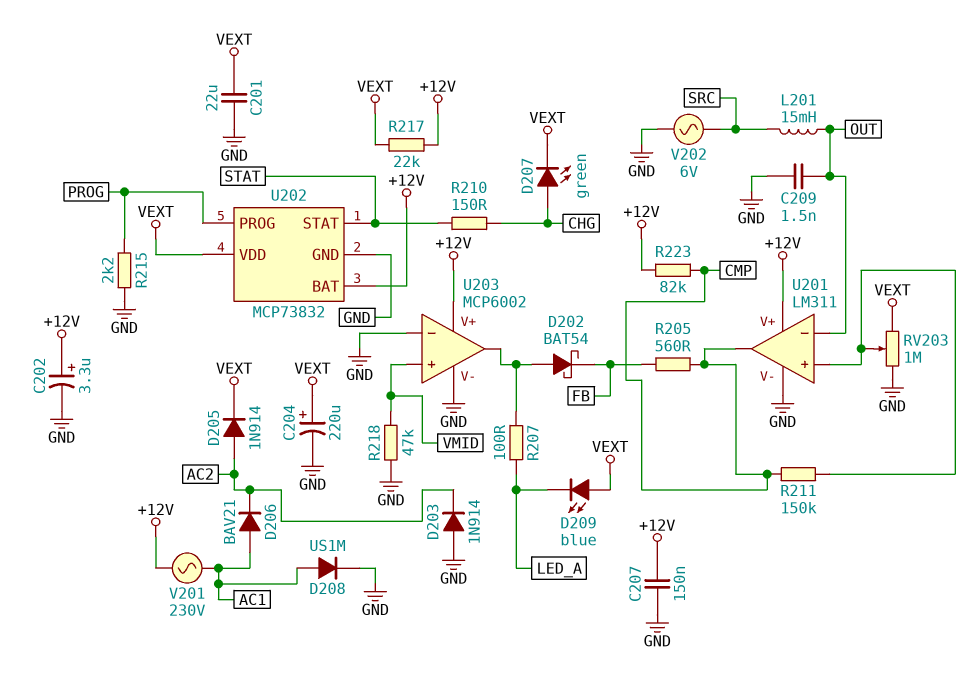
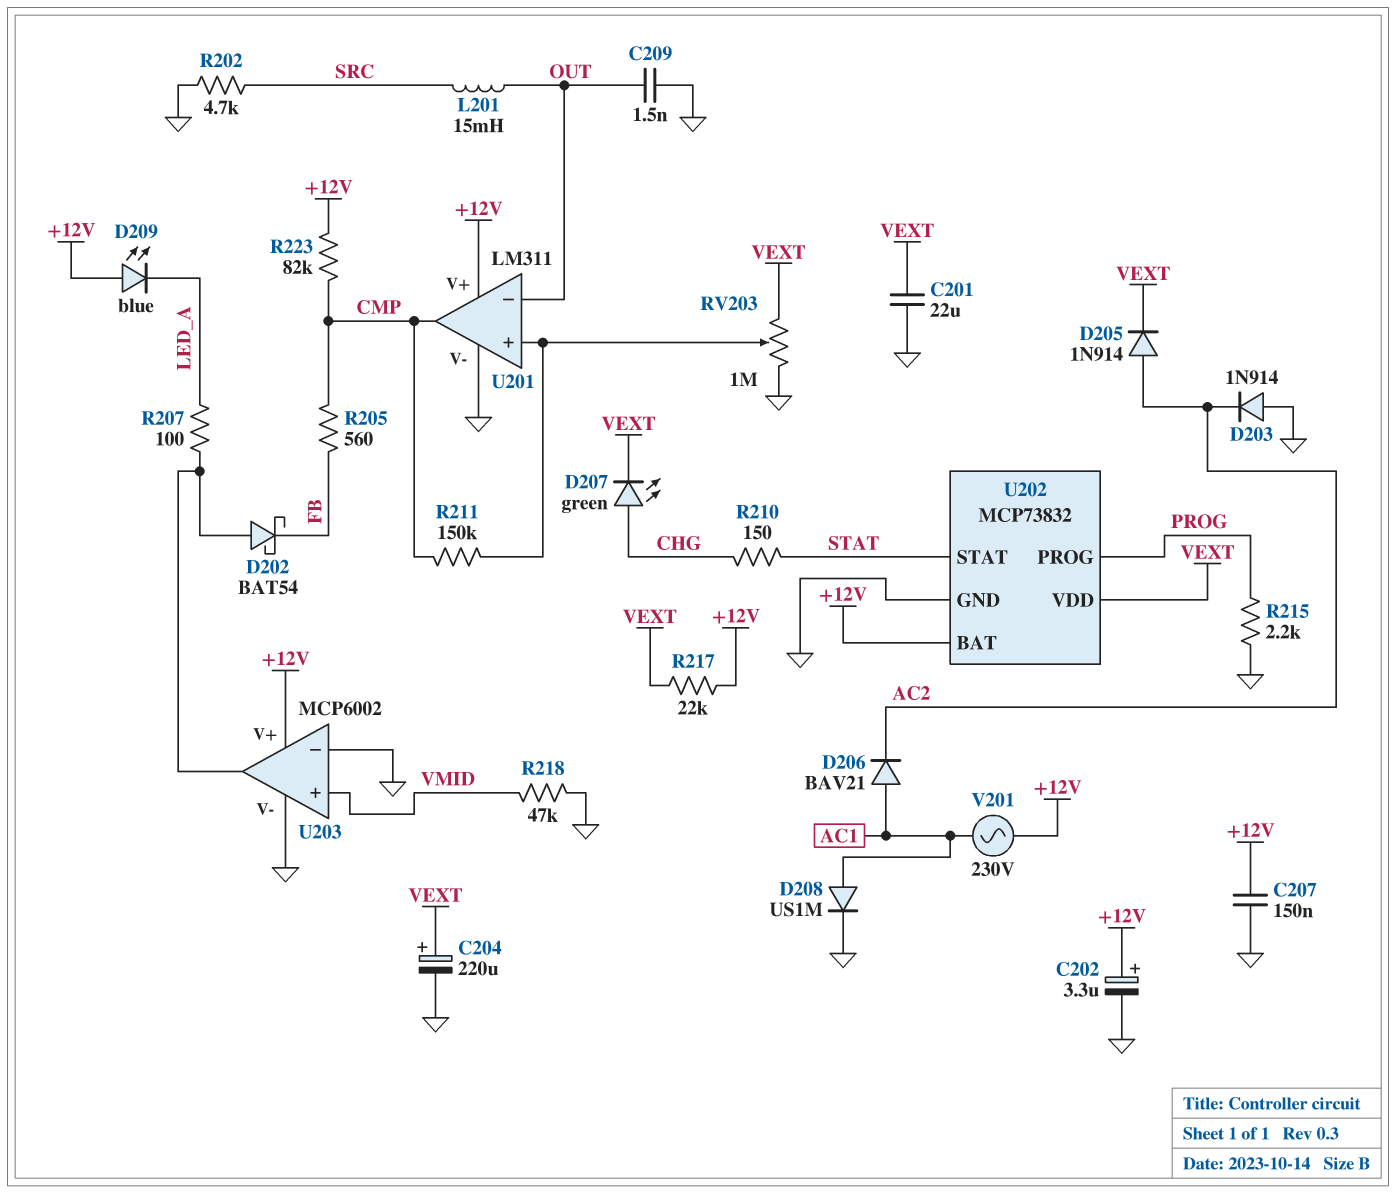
D209: LED blue (A VEXT, K LED_A) -> LED blue (A +12V, K LED_A)
R202: none -> 4.7k (GND, SRC)
V202: AC 6V (GND, SRC) -> none

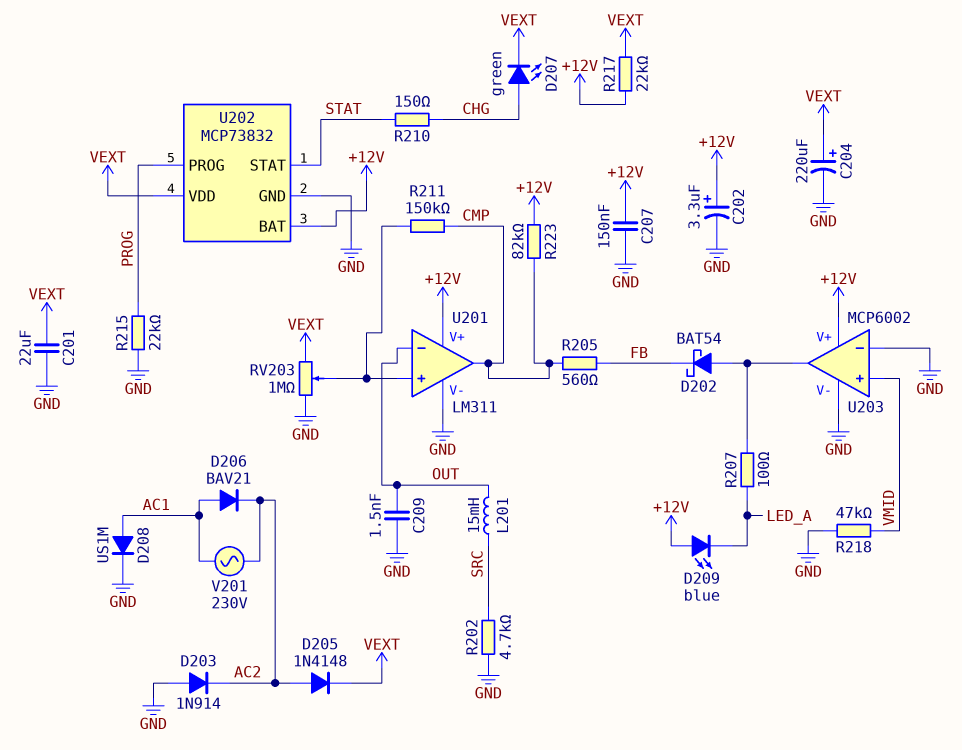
D205: diode 1N914 (A AC2, K VEXT) -> diode 1N4148 (A AC2, K VEXT)
R215: 2.2k (GND, PROG) -> 22k (GND, PROG)
V201: AC 230V (+12V, AC1) -> AC 230V (AC1, AC2)

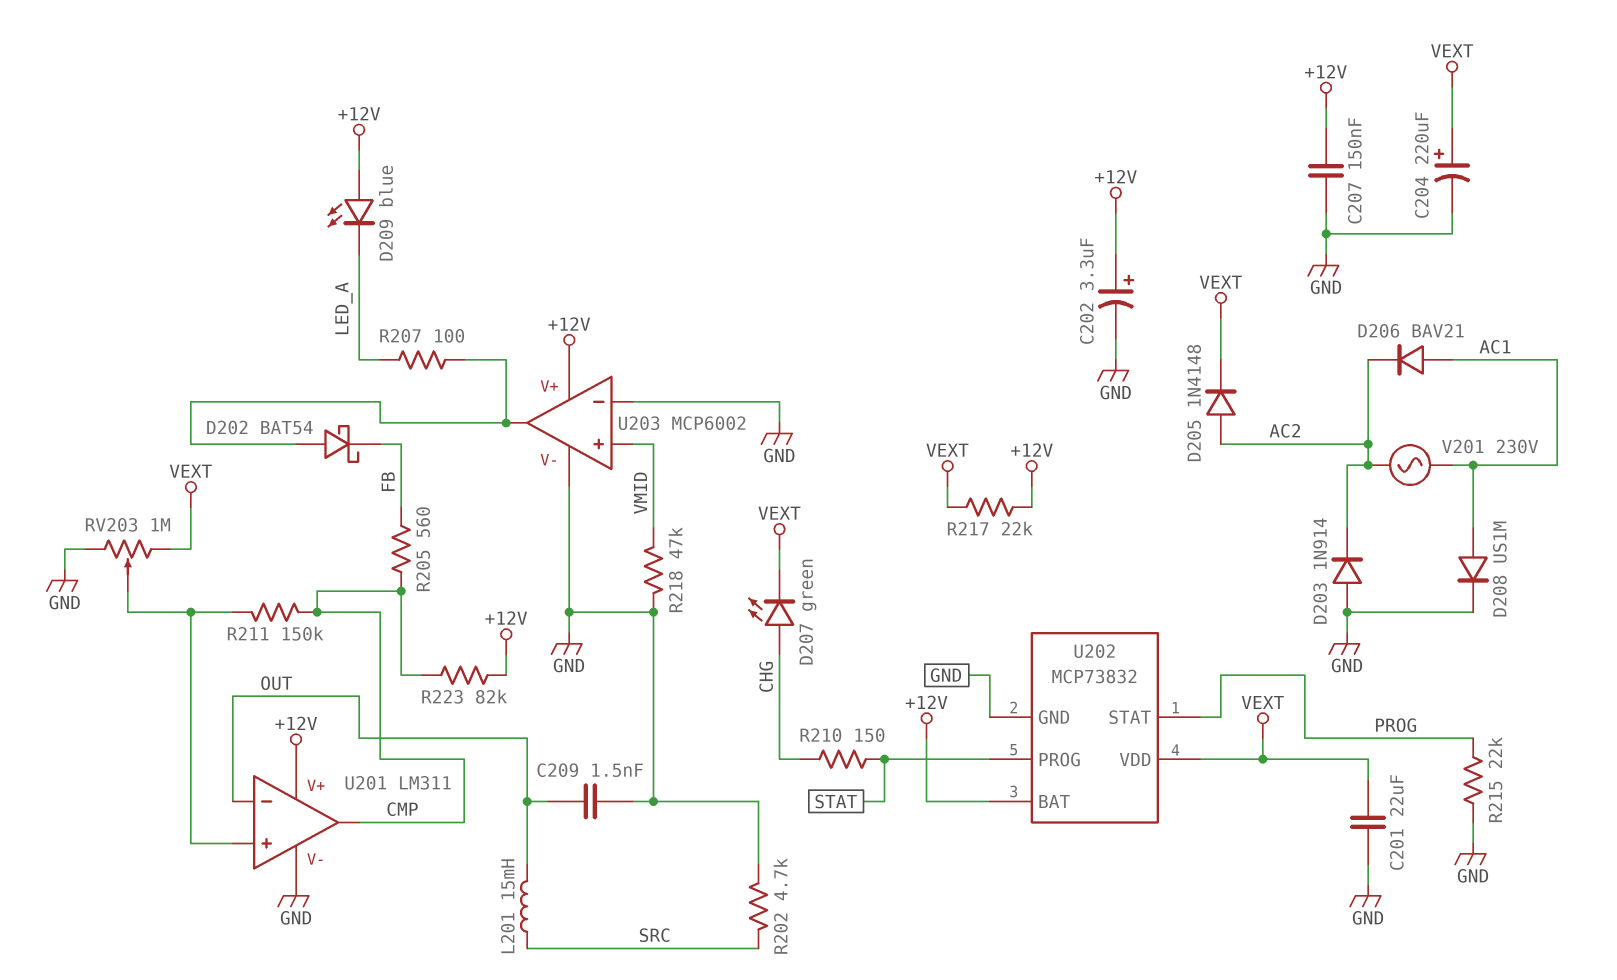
U202 pin PROG: PROG -> STAT
U202 pin STAT: STAT -> PROG

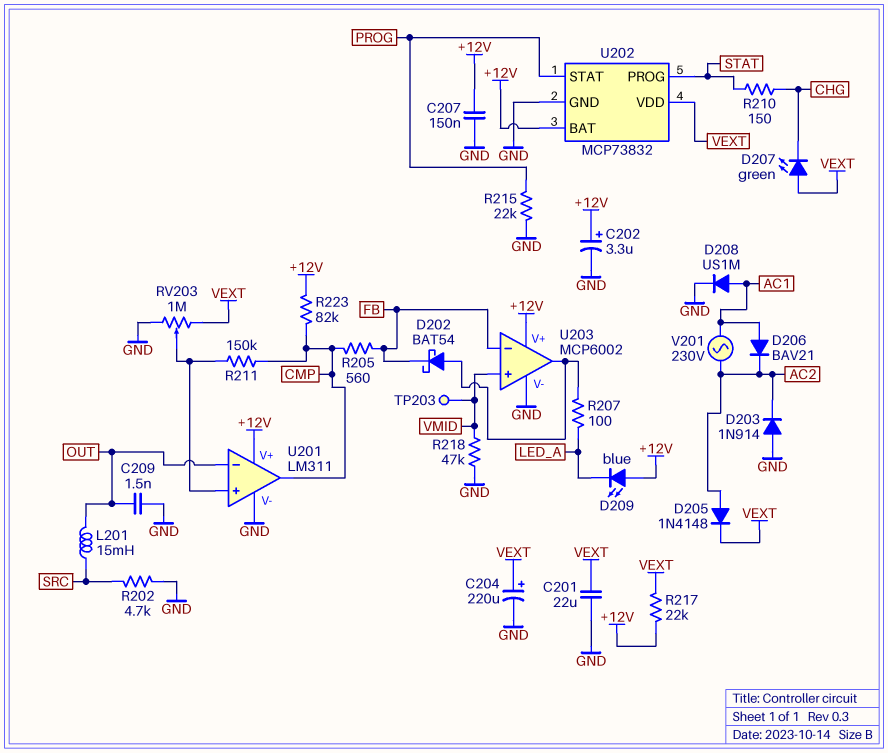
D207: LED green (A CHG, K VEXT) -> LED green (A VEXT, K CHG)
TP203: none -> test point (VMID)
U203 pin in-: GND -> FB

